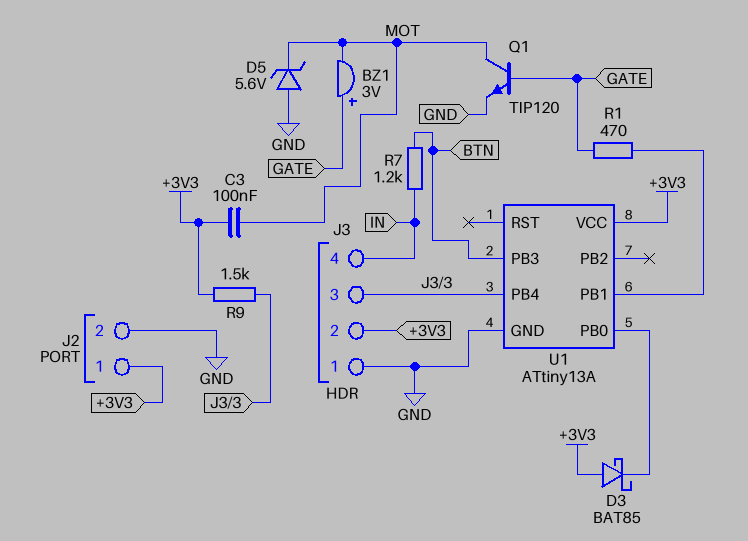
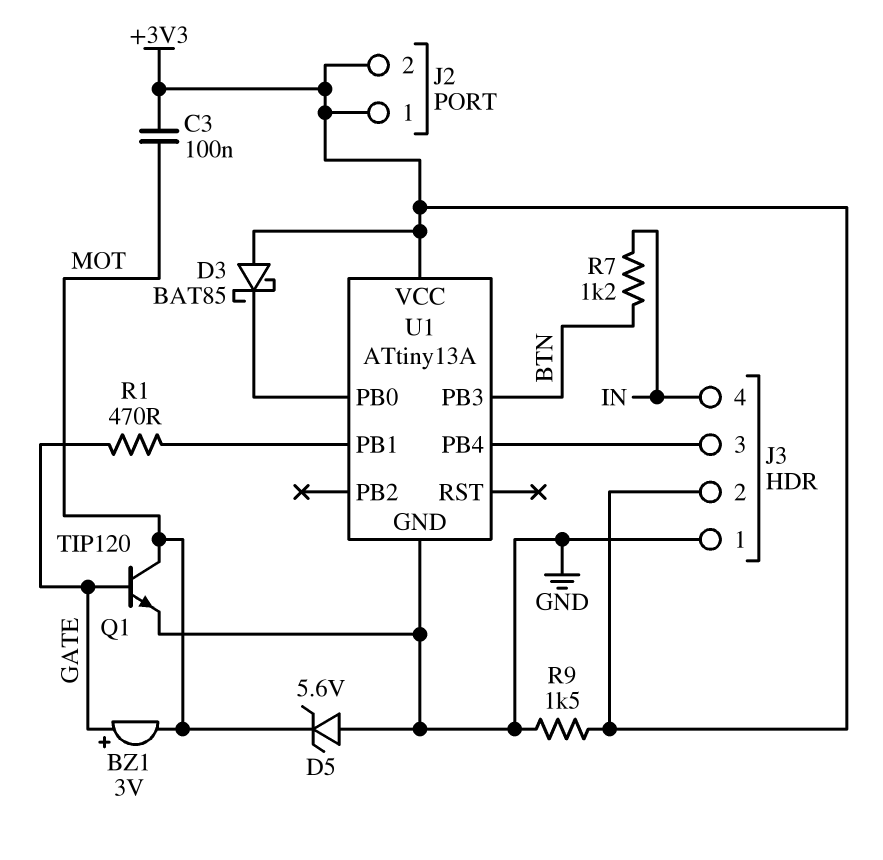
J2 pin 2: GND -> +3V3
R9: 1.5k (+3V3, J3/3) -> 1.5k (+3V3, GND)

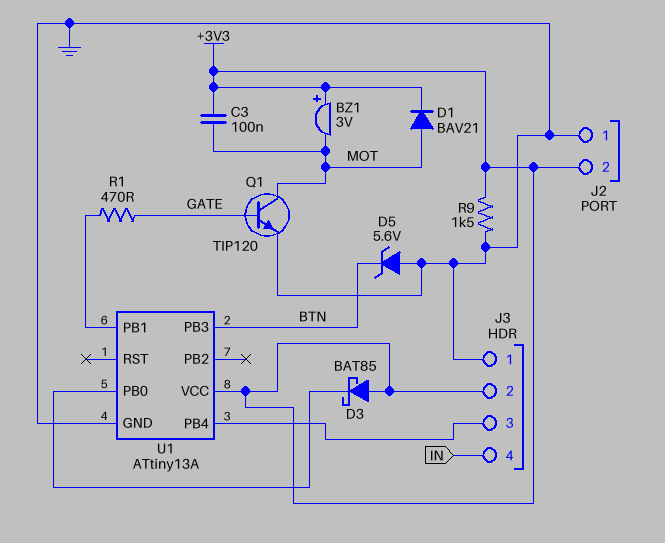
BZ1: buzzer 3V (plus GATE, minus MOT) -> buzzer 3V (plus +3V3, minus MOT)
D1: none -> diode BAV21 (A MOT, K +3V3)
D5: zener 5.6V (A GND, K MOT) -> zener 5.6V (A GND, K BTN)
J2 pin 1: +3V3 -> GND
R7: 1.2k (BTN, IN) -> none

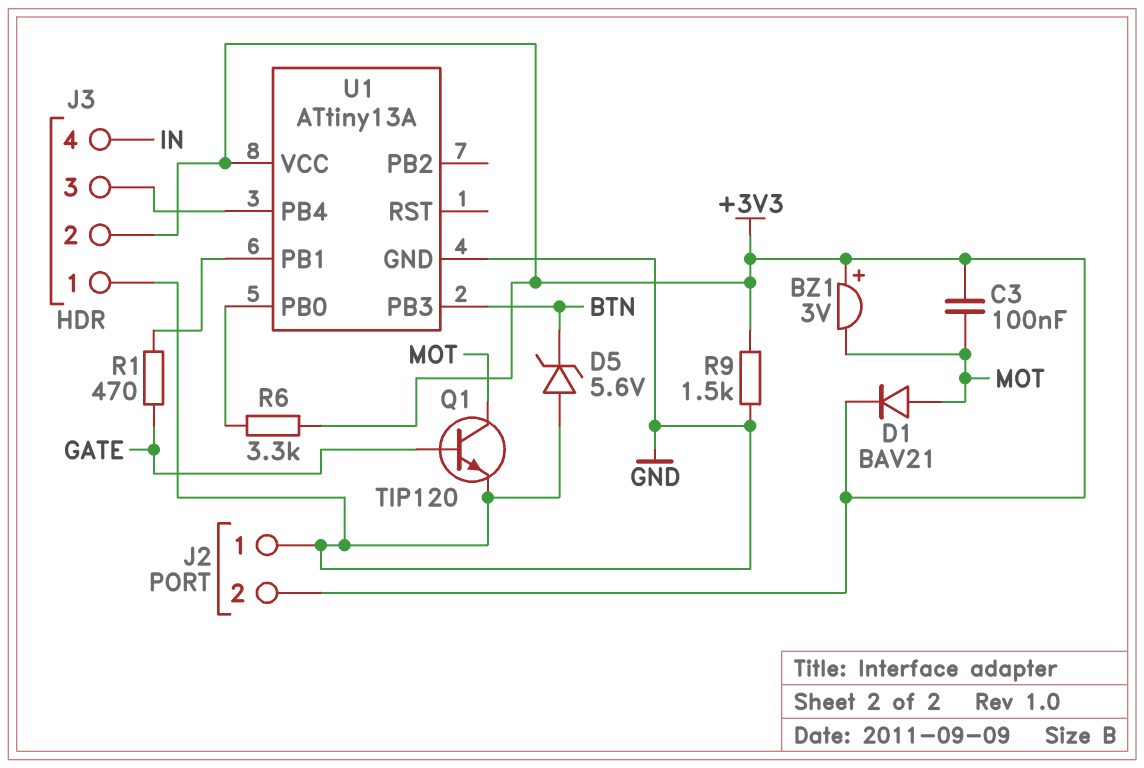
D3: schottky BAT85 (A +3V3, K U1/PB0) -> none
R6: none -> 3.3k (+3V3, U1/PB0)

